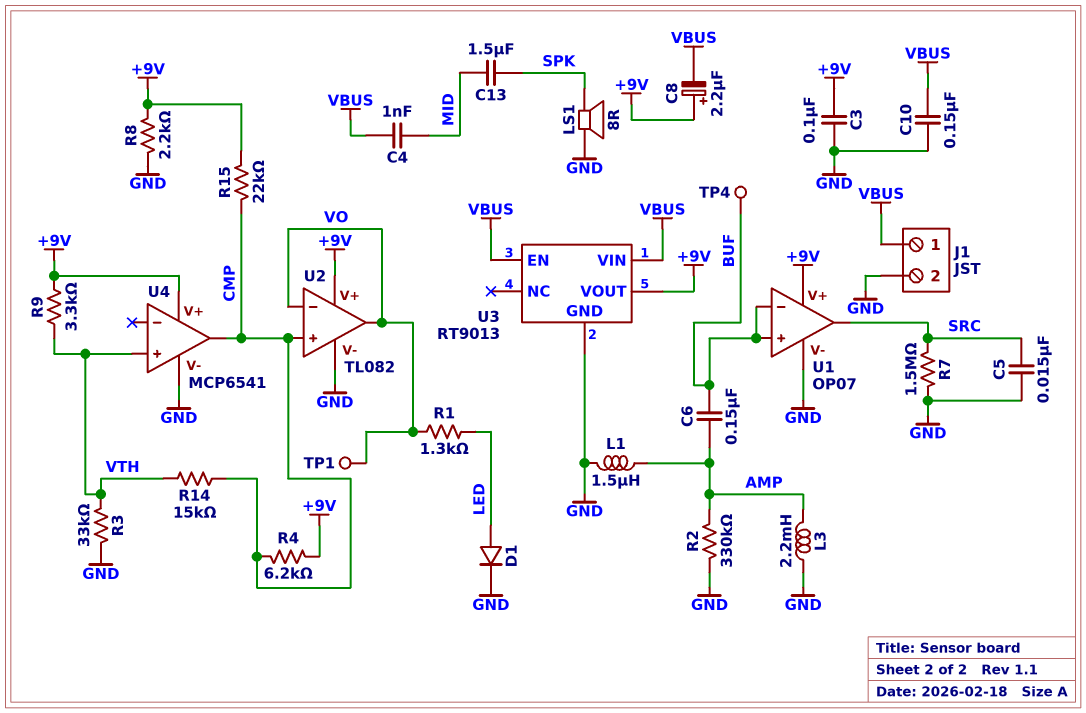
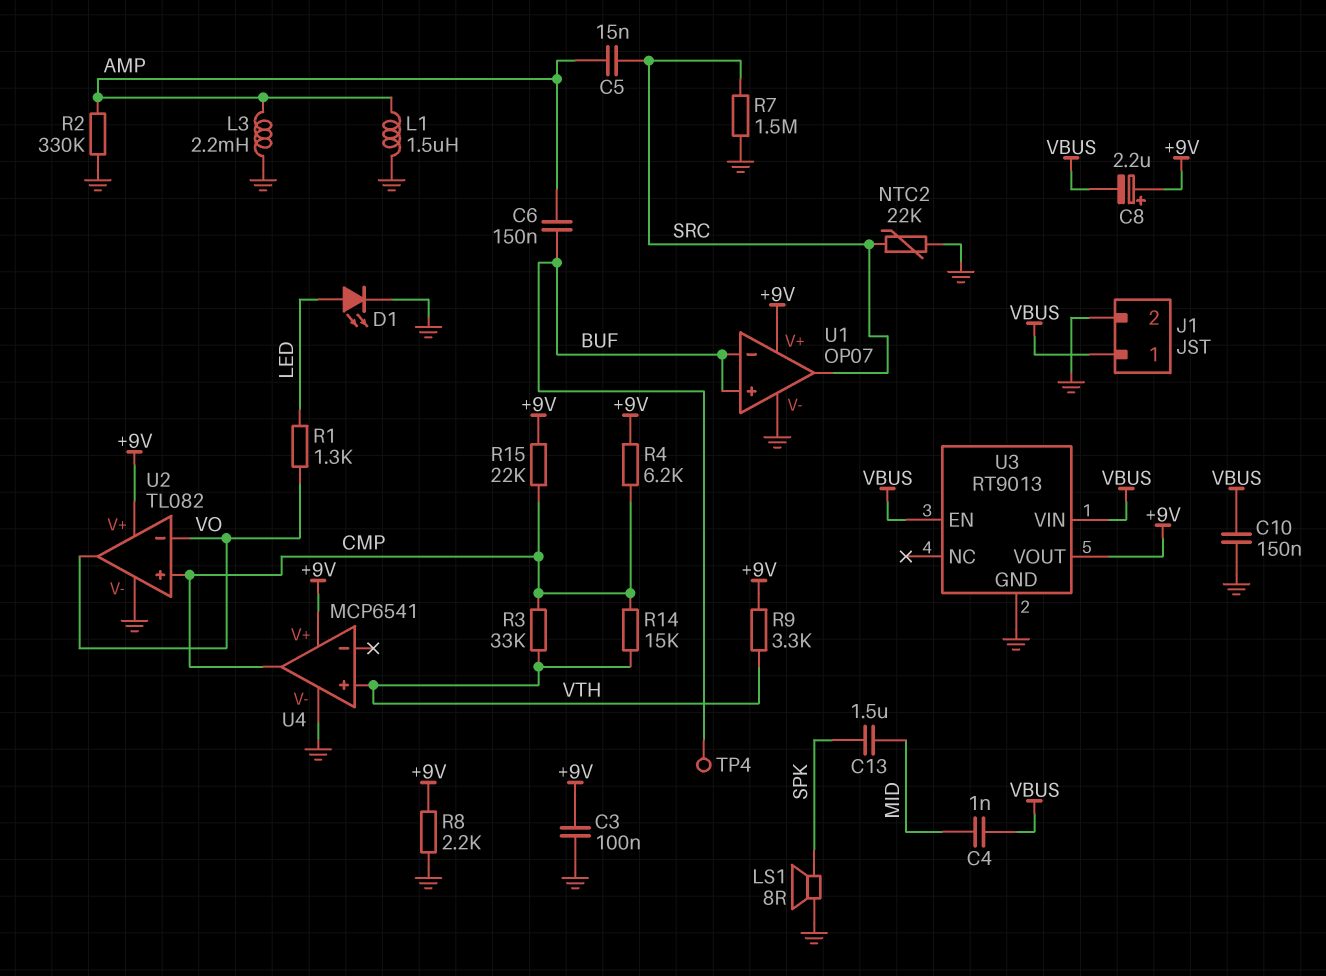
C5: 15nF (GND, SRC) -> 15nF (AMP, SRC)
D1: diode (A LED, K GND) -> LED (A LED, K GND)
NTC2: none -> 22k (GND, SRC)
R3: 33k (GND, VTH) -> 33k (CMP, VTH)
TP1: test point (VO) -> none

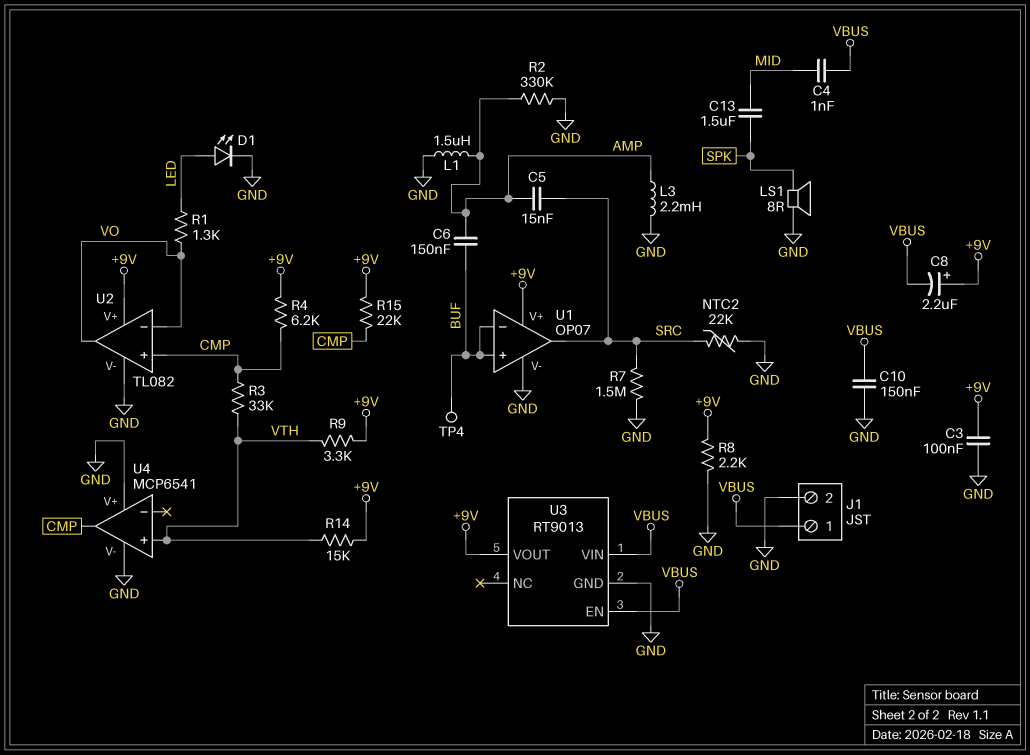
R14: 15k (CMP, VTH) -> 15k (+9V, VTH)
U4 pin V+: +9V -> GND

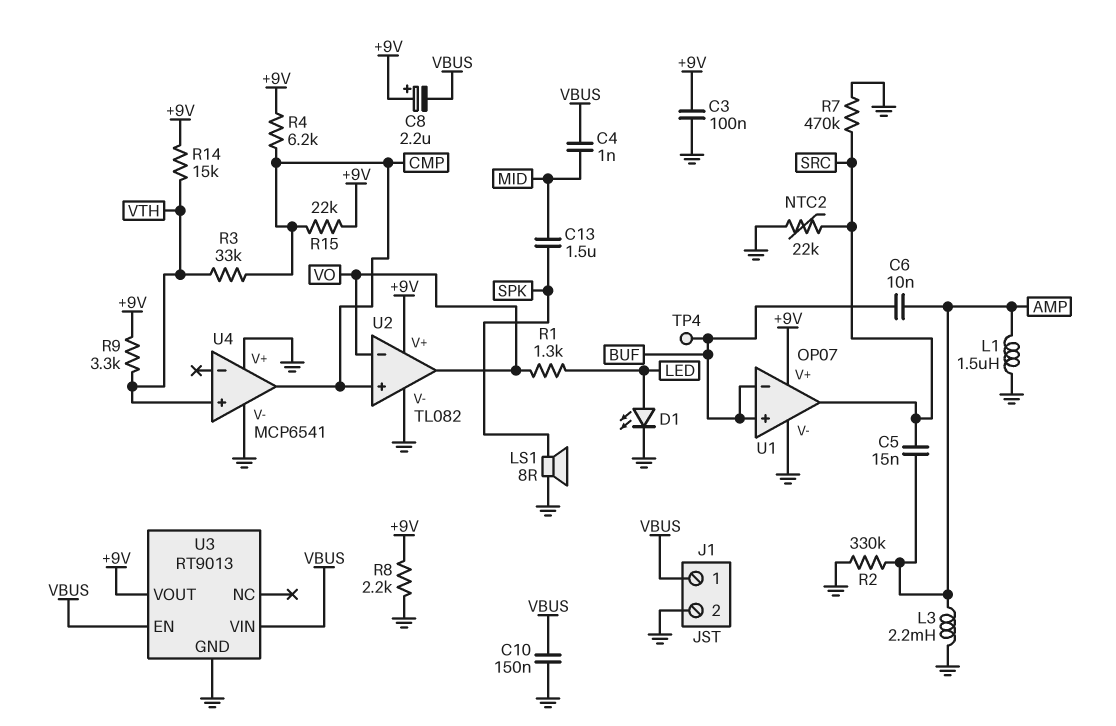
C6: 150nF (AMP, BUF) -> 10nF (AMP, BUF)
R7: 1.5M (GND, SRC) -> 470k (GND, SRC)

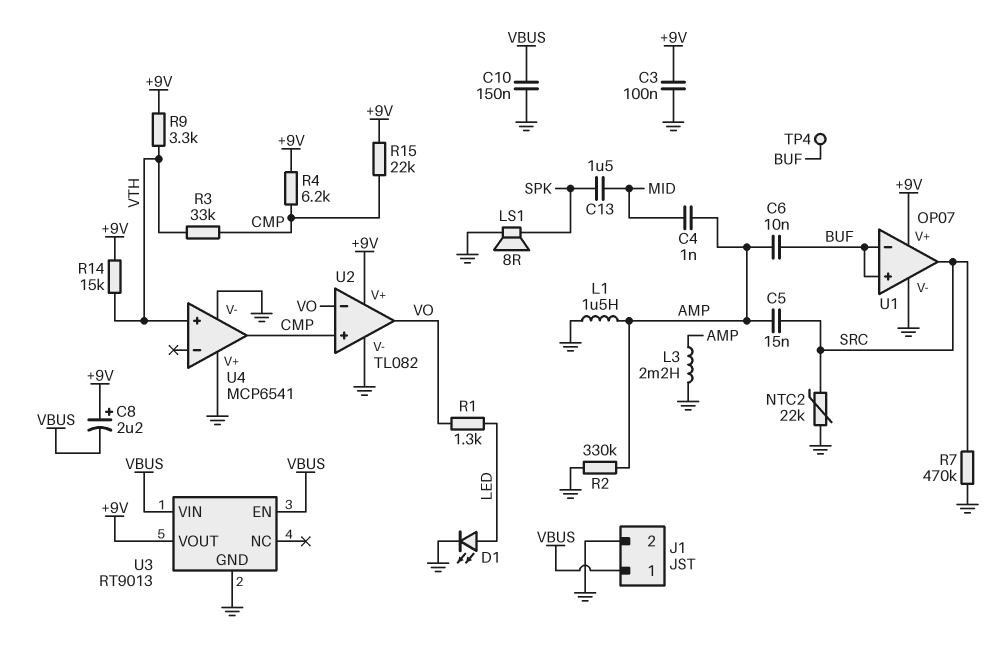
C4: 1nF (MID, VBUS) -> 1nF (AMP, MID)
R8: 2.2k (+9V, GND) -> none

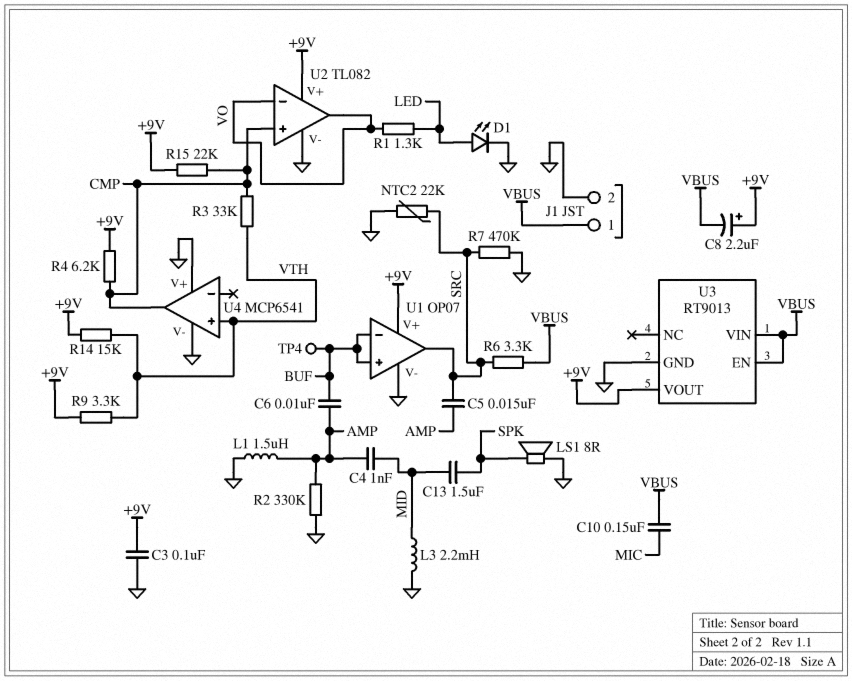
C10: 150nF (GND, VBUS) -> 150nF (MIC, VBUS)
L3: 2.2mH (AMP, GND) -> 2.2mH (GND, MID)
R6: none -> 3.3k (SRC, VBUS)

